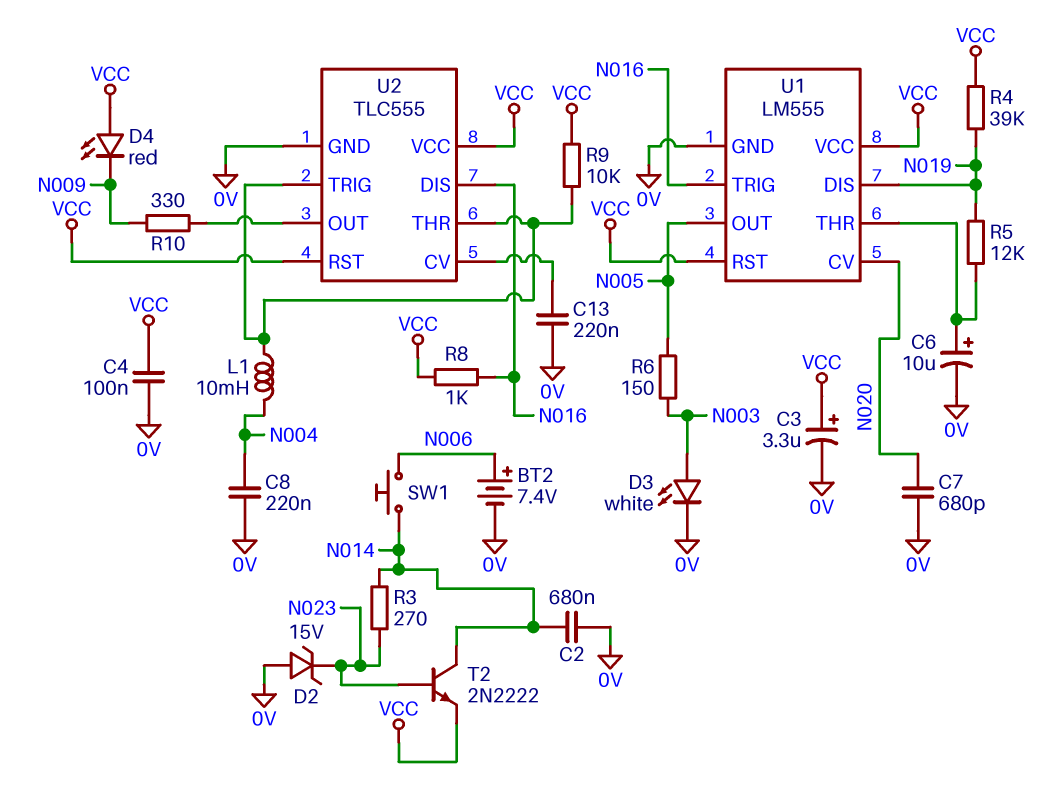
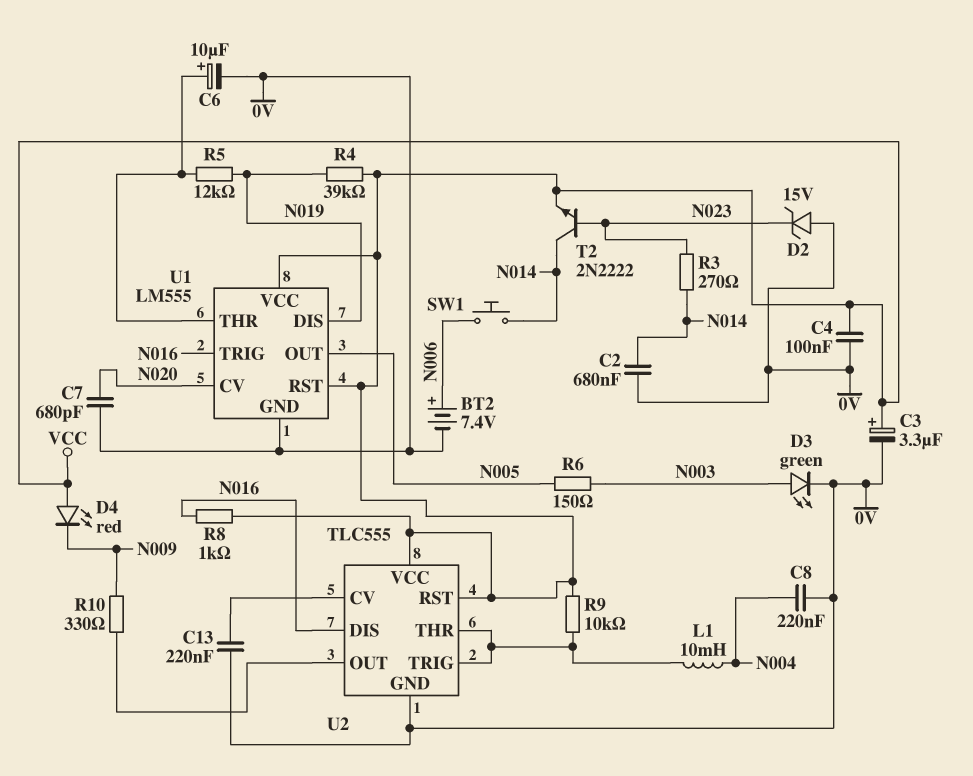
D3: LED white (A N003, K 0V) -> LED green (A N003, K 0V)

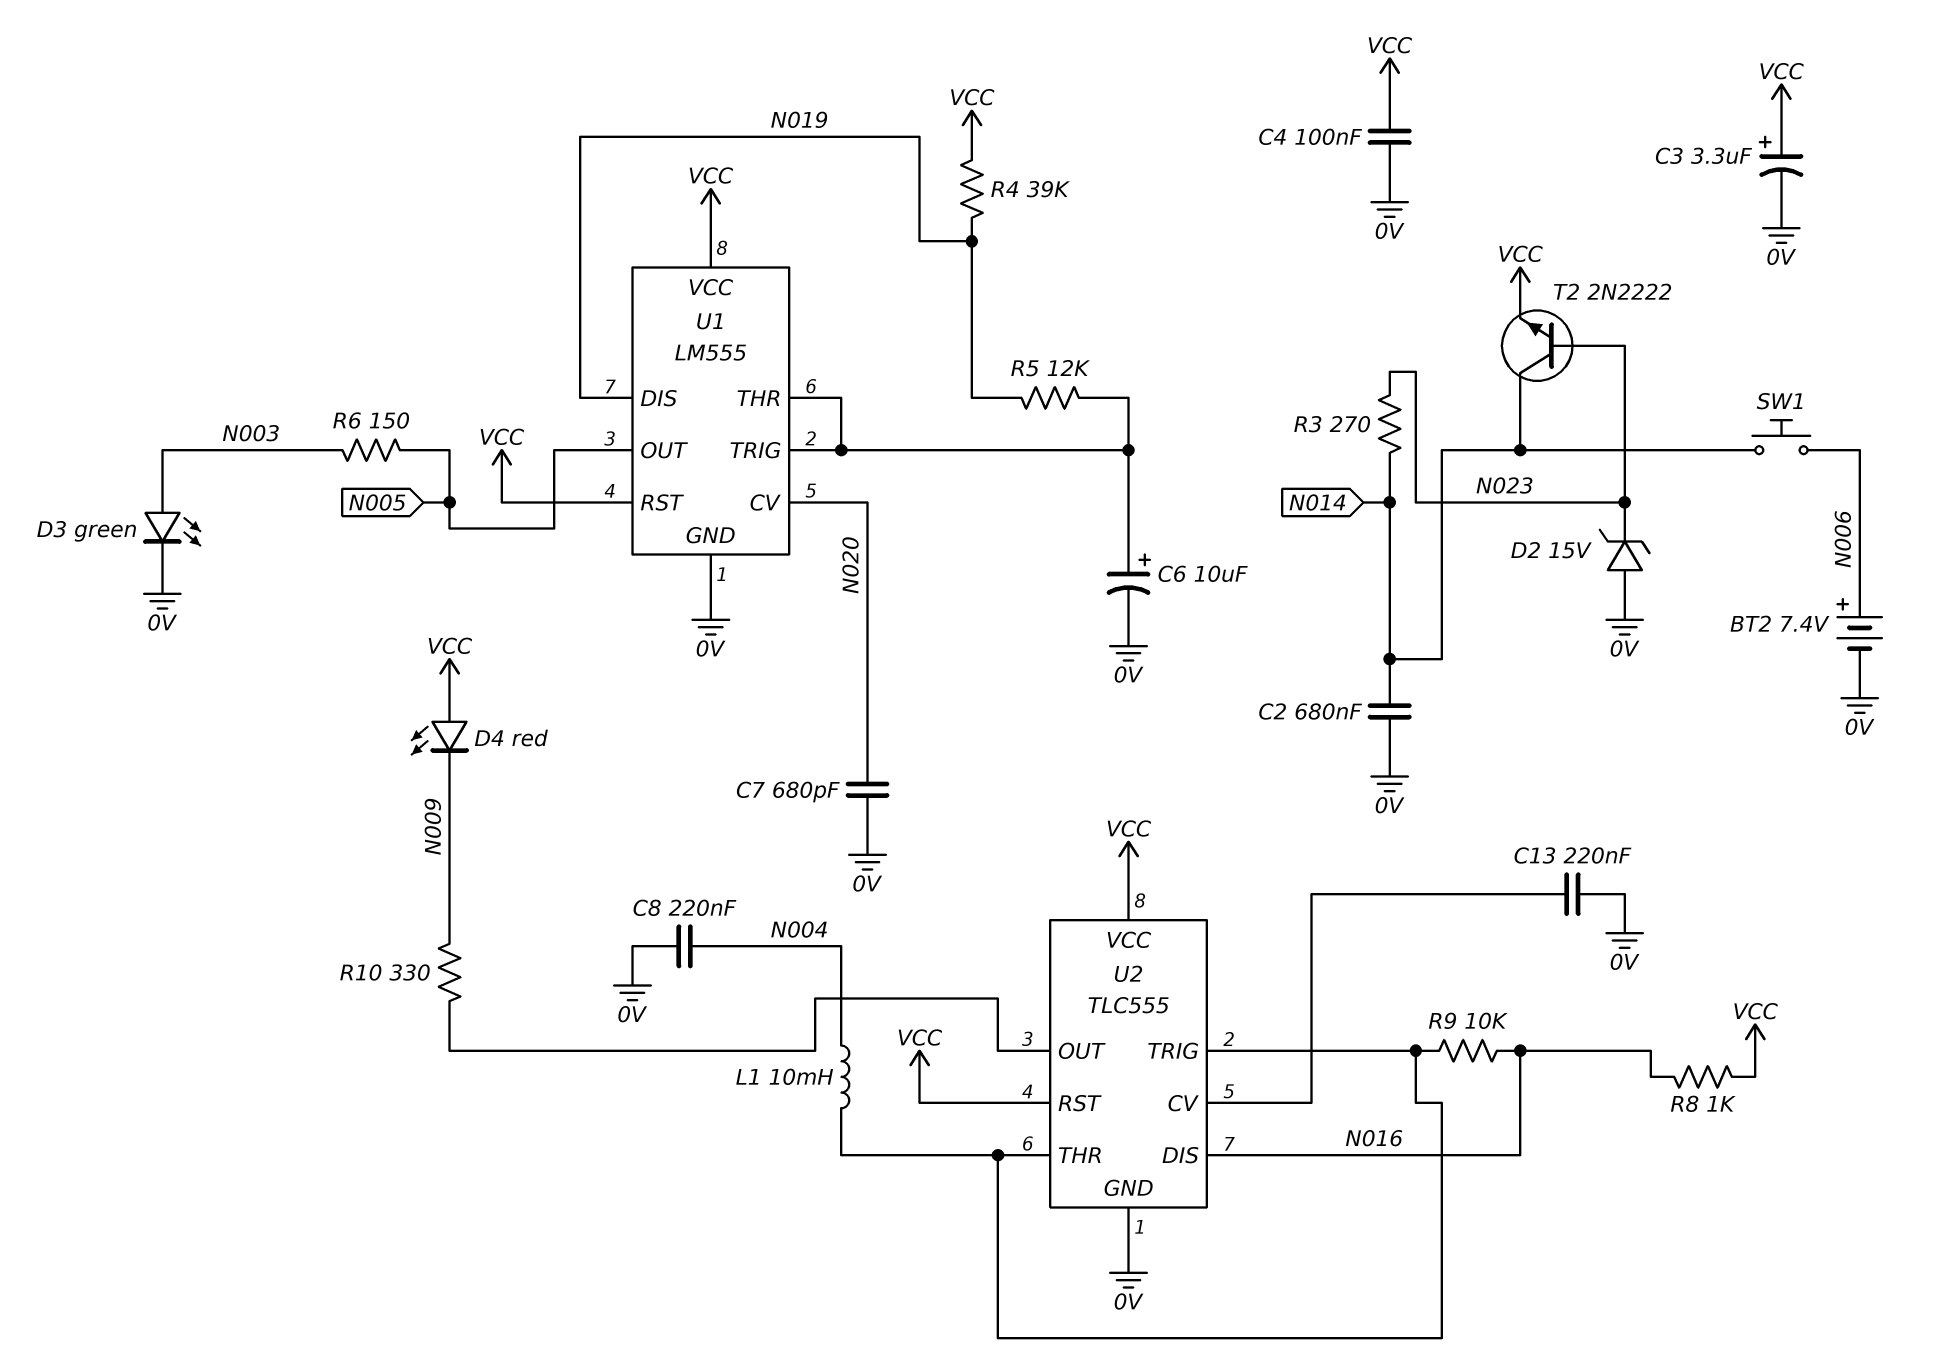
R9: 10k (U2/THR, VCC) -> 10k (N016, U2/THR)
U1 pin TRIG: N016 -> U1/THR

